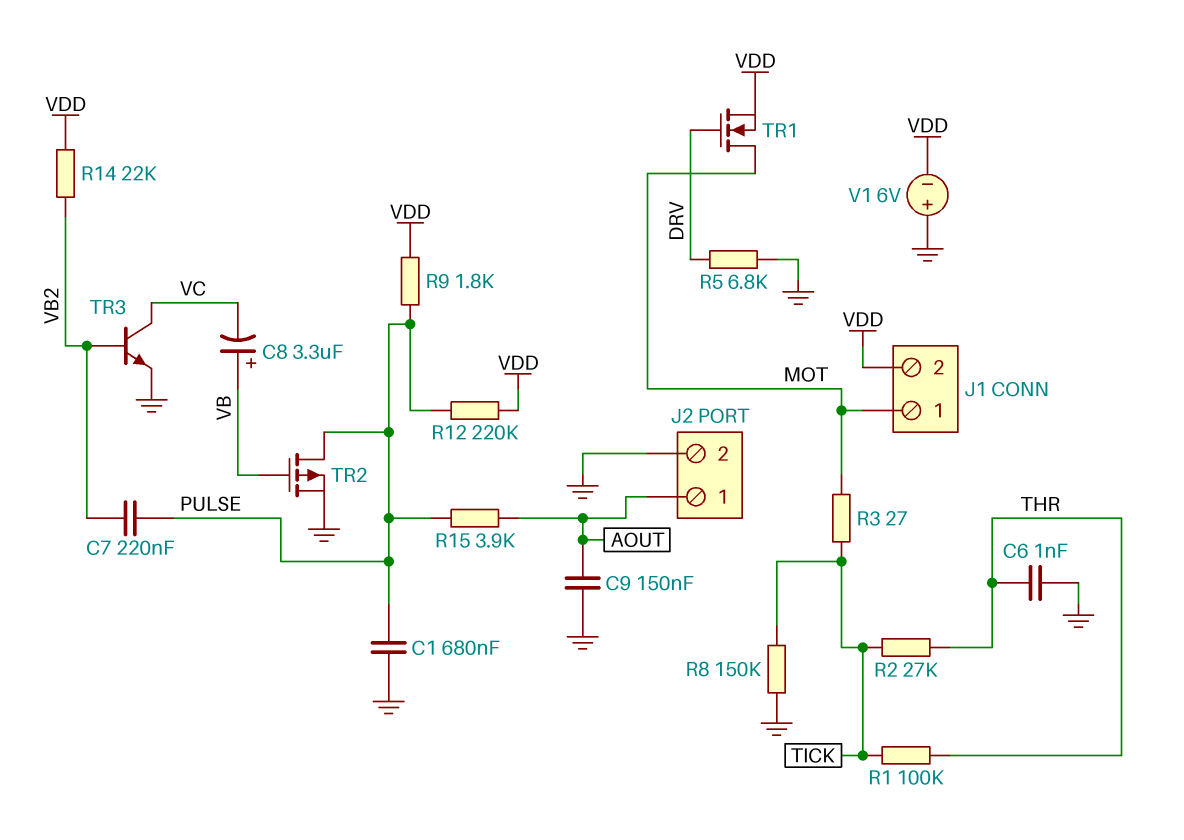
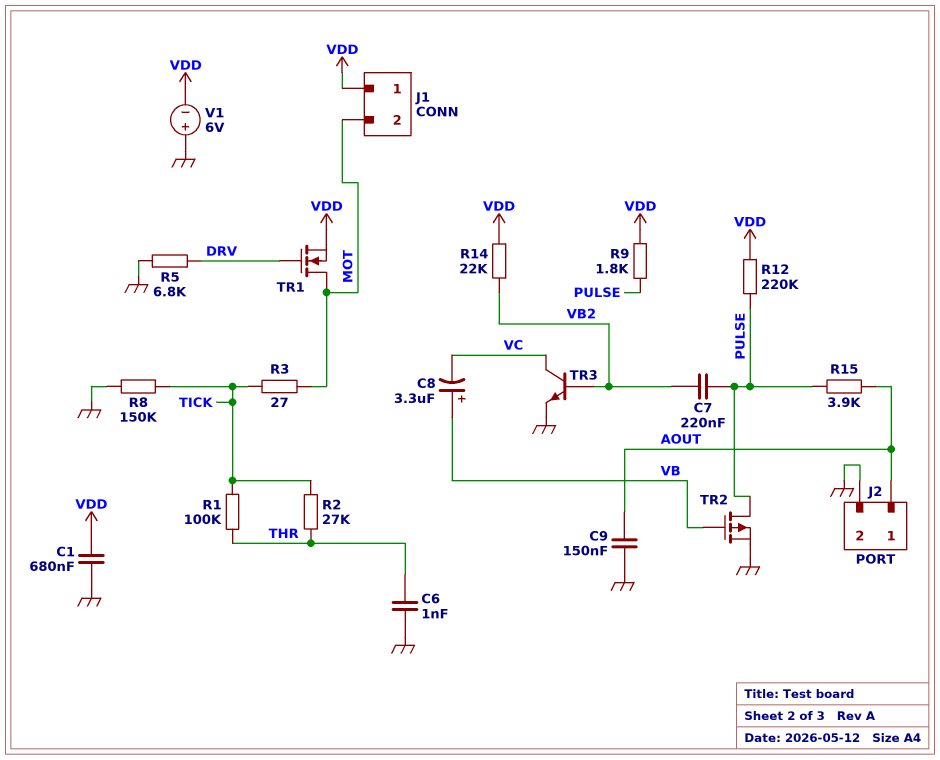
C1: 680nF (GND, PULSE) -> 680nF (GND, VDD)
J1 pin 1: MOT -> VDD
J1 pin 2: VDD -> MOT

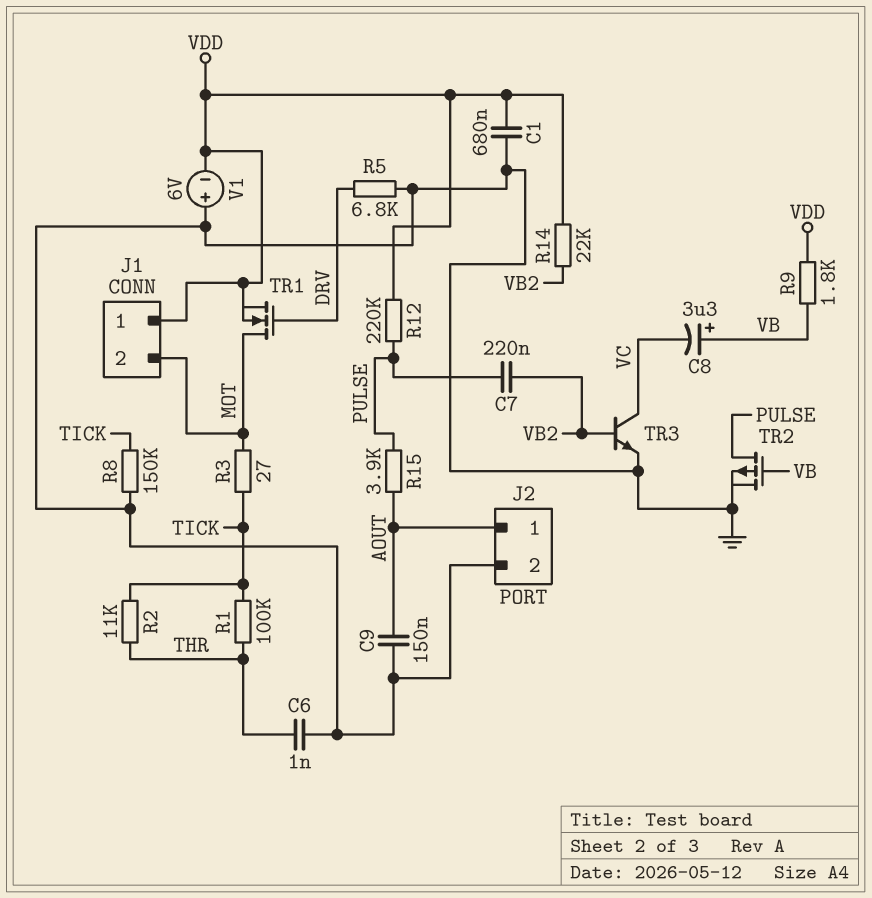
R2: 27k (THR, TICK) -> 11k (THR, TICK)
R9: 1.8k (PULSE, VDD) -> 1.8k (VB, VDD)

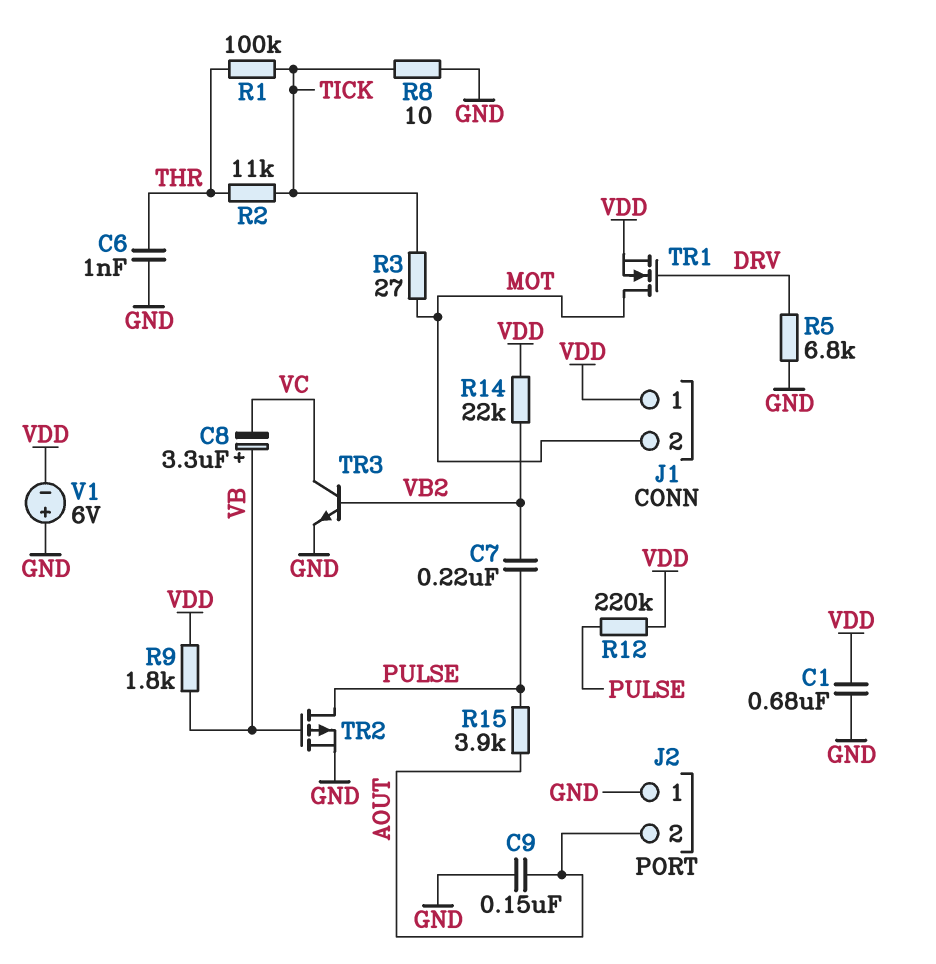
J2 pin 1: AOUT -> GND
J2 pin 2: GND -> AOUT
R8: 150k (GND, TICK) -> 10 (GND, TICK)

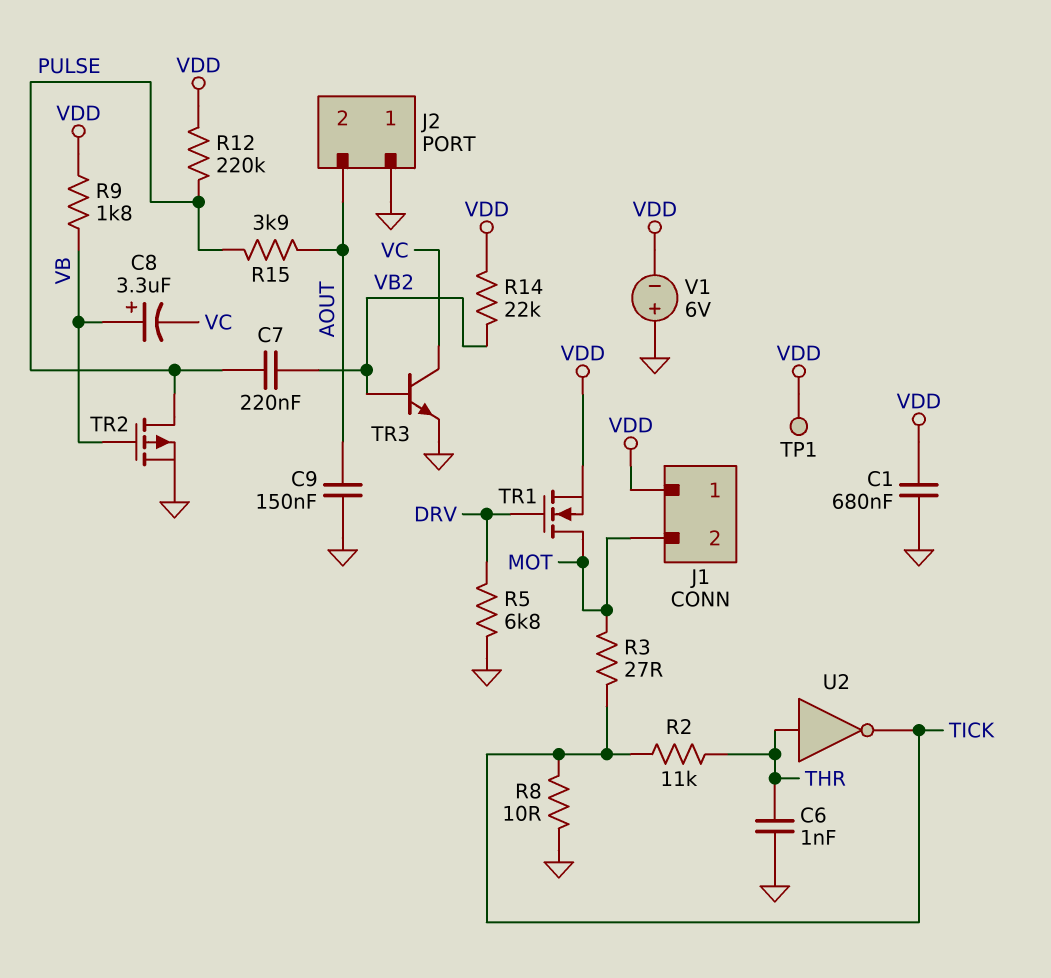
R1: 100k (THR, TICK) -> none
TP1: none -> test point (VDD)
U2: none -> NOT (in THR, out TICK)

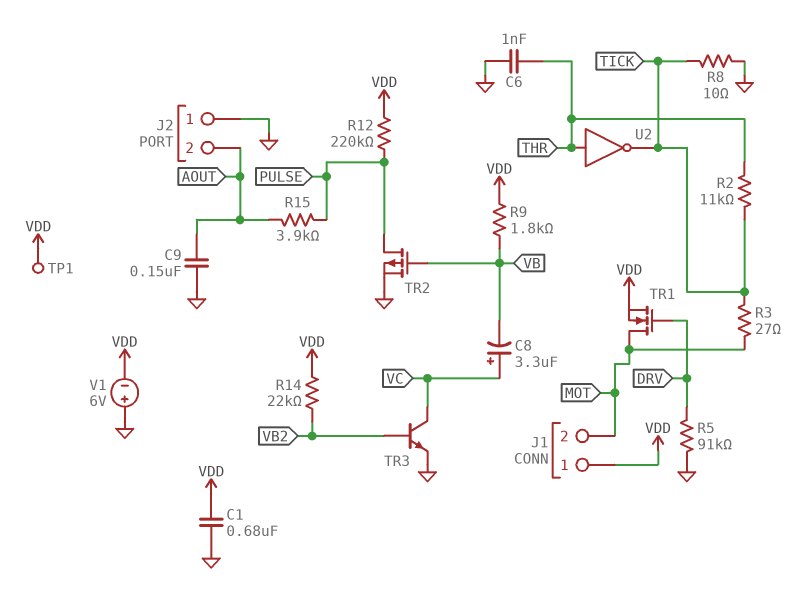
C7: 220nF (PULSE, VB2) -> none
C8: 3.3uF (plus VB, minus VC) -> 3.3uF (plus VC, minus VB)
R5: 6.8k (DRV, GND) -> 91k (DRV, GND)

